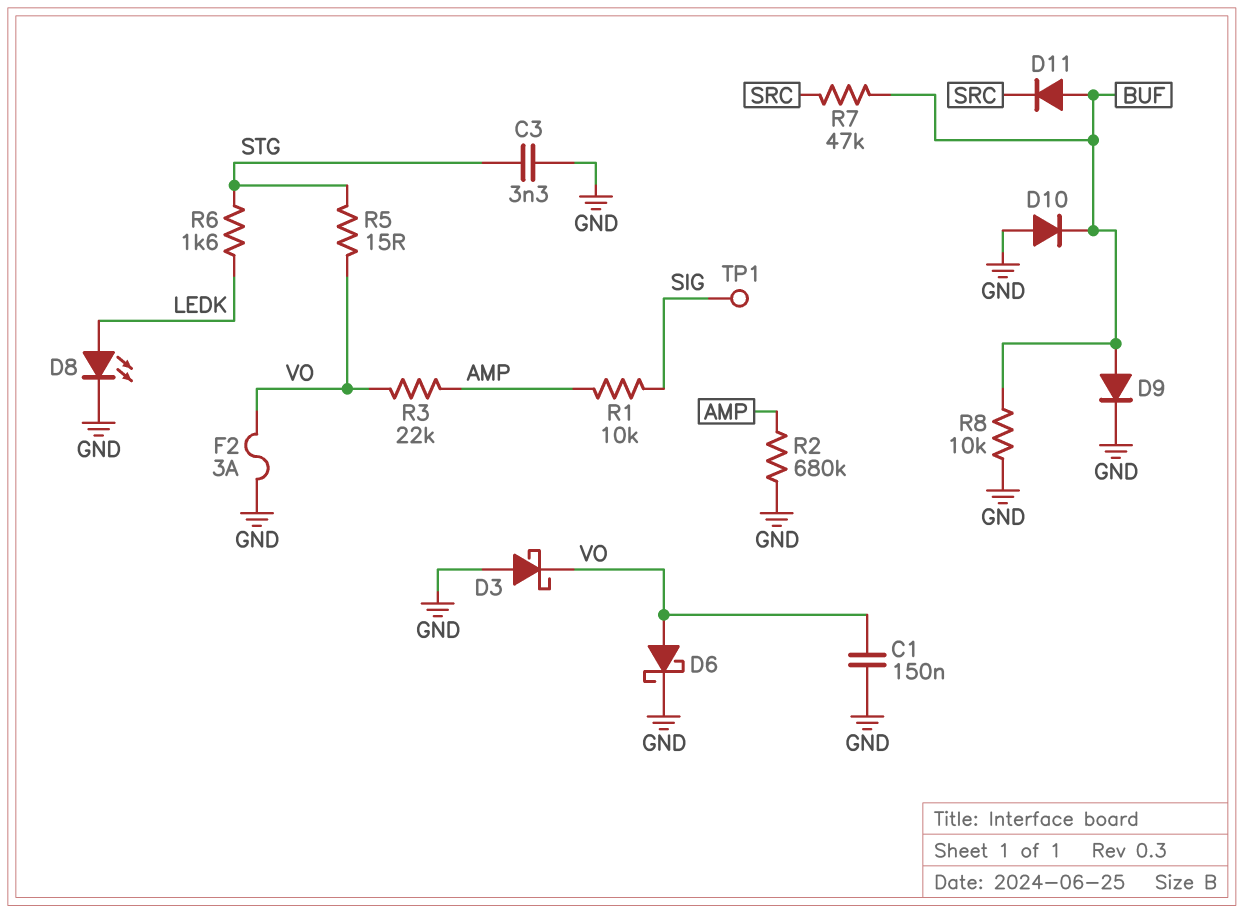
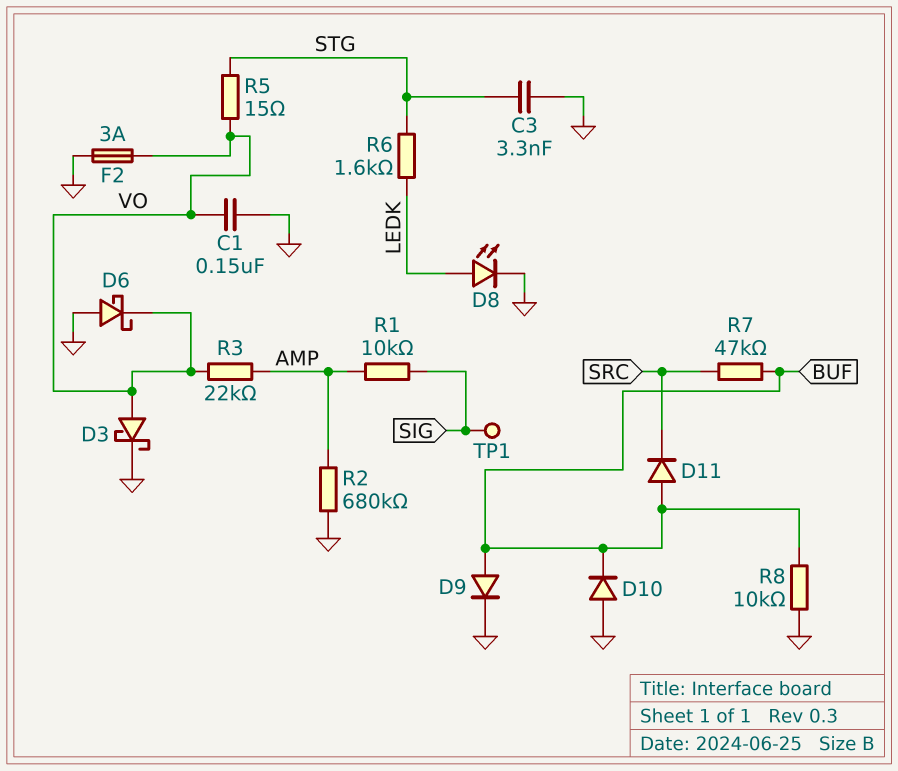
D3: schottky (A GND, K VO) -> schottky (A VO, K GND)
D6: schottky (A VO, K GND) -> schottky (A GND, K VO)

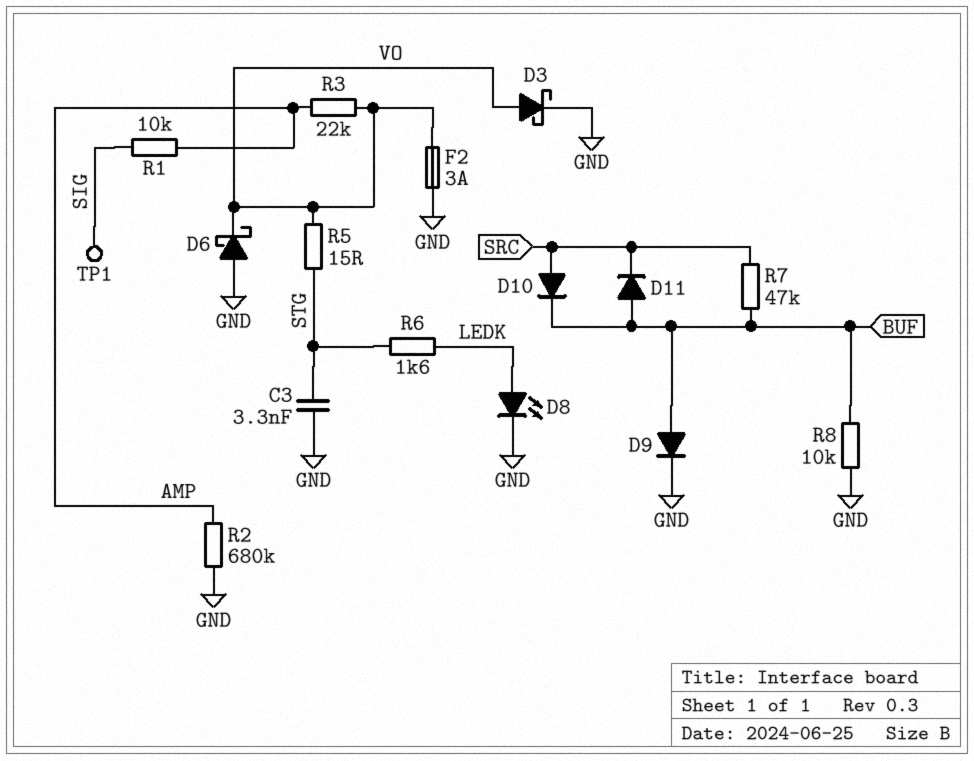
C1: 150nF (GND, VO) -> none
D10: diode (A GND, K BUF) -> diode (A SRC, K BUF)

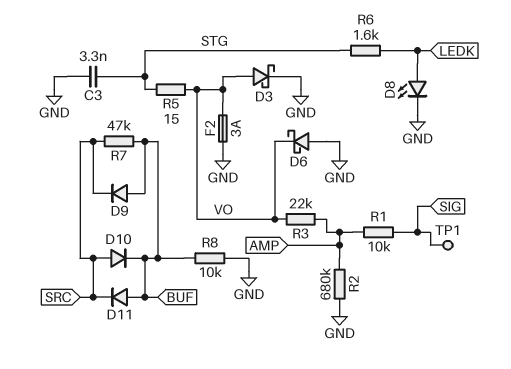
D9: diode (A BUF, K GND) -> diode (A BUF, K SRC)

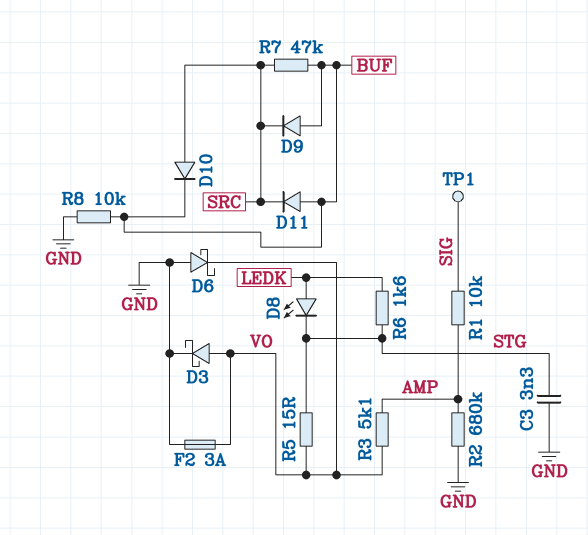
D8: LED (A LEDK, K GND) -> LED (A LEDK, K STG)
R3: 22k (AMP, VO) -> 5.1k (AMP, VO)

